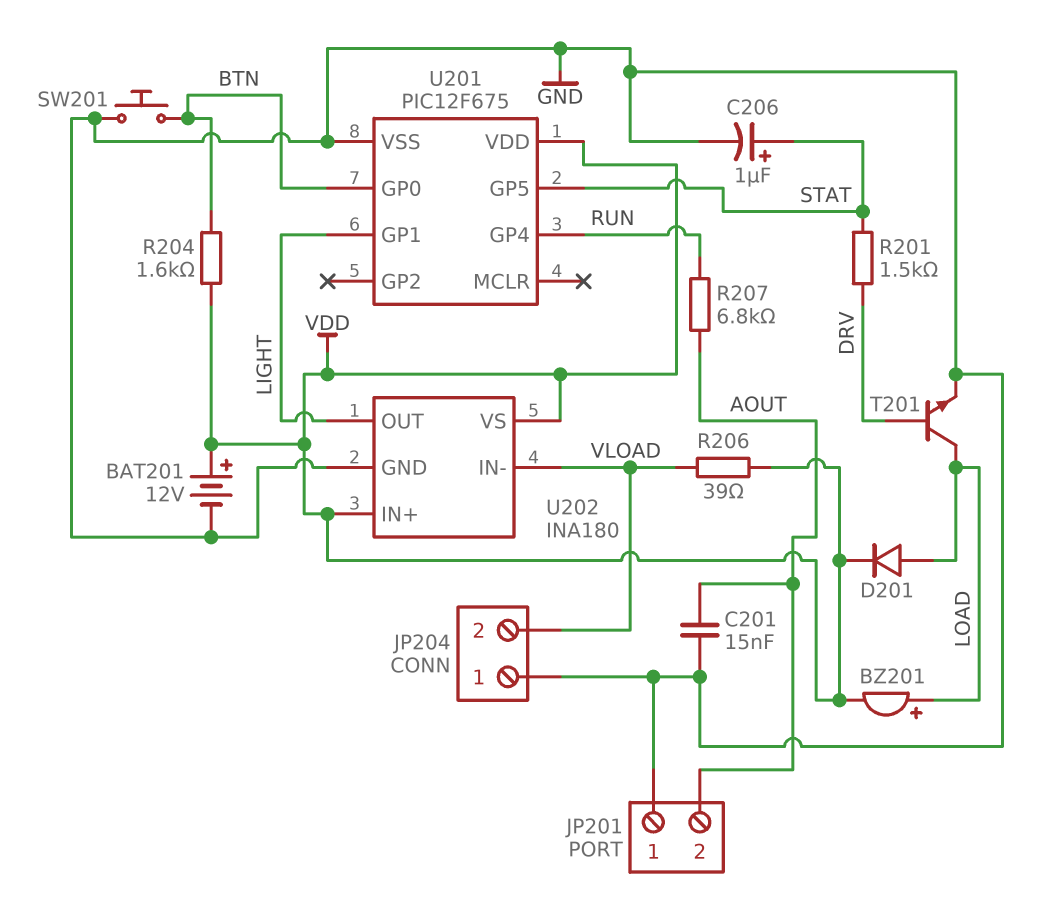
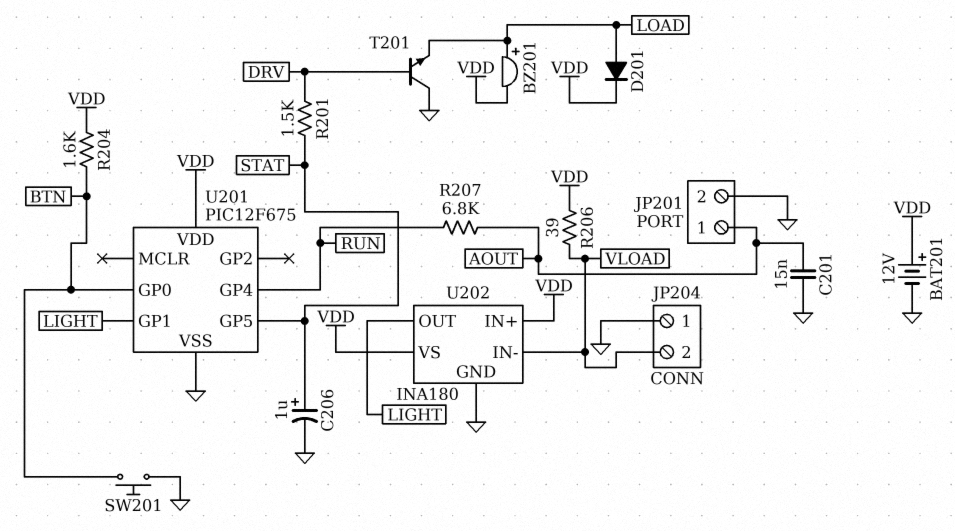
JP201 pin 1: GND -> AOUT
JP201 pin 2: AOUT -> GND
T201: NPN (B DRV, C LOAD, E GND) -> NPN (B DRV, C GND, E LOAD)

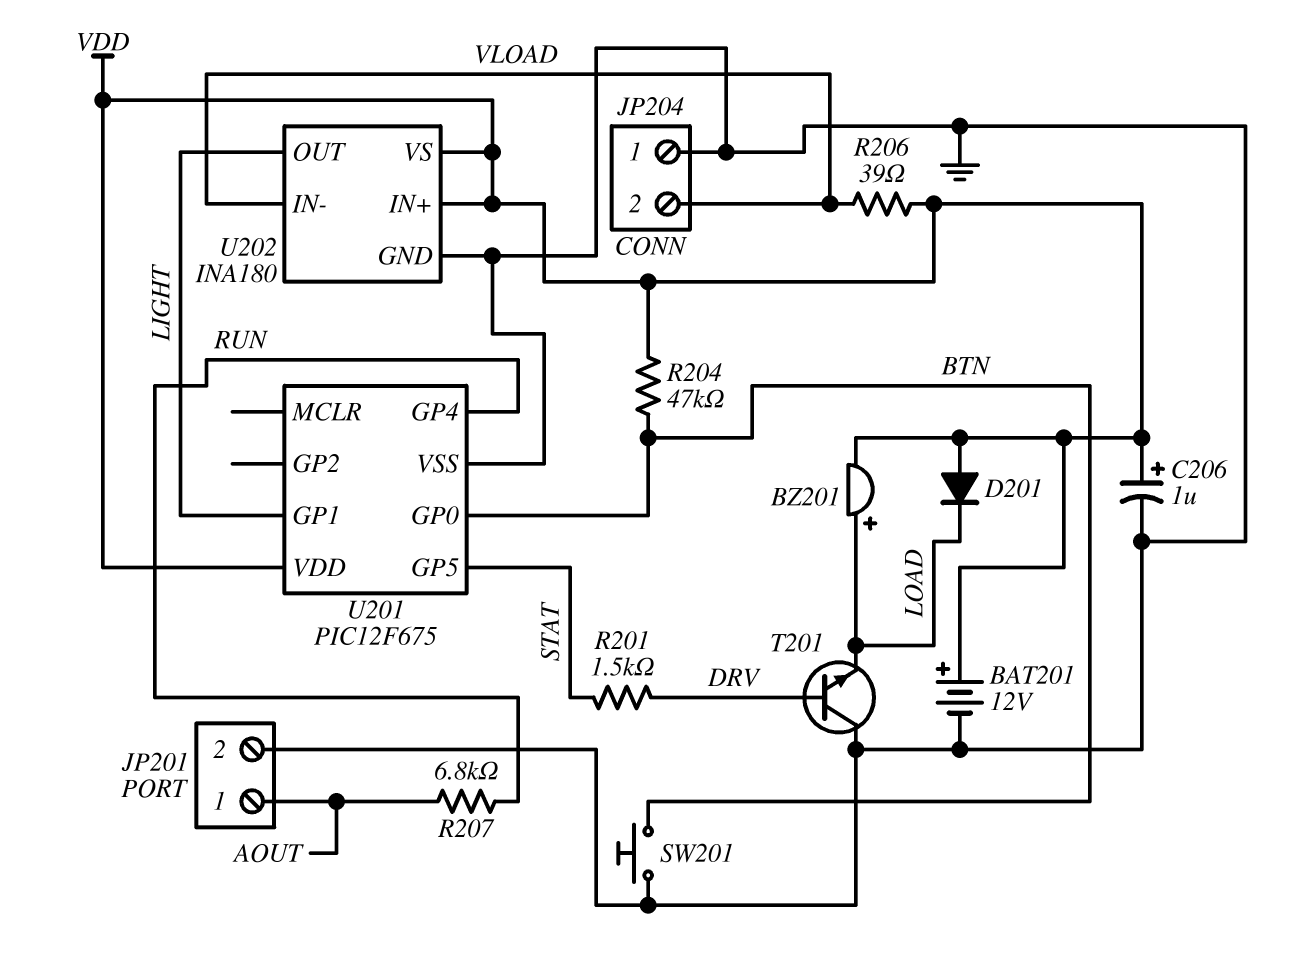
C201: 15nF (AOUT, GND) -> none
C206: 1uF (plus STAT, minus GND) -> 1uF (plus VDD, minus GND)
D201: diode (A LOAD, K VDD) -> diode (A VDD, K LOAD)
R204: 1.6k (BTN, VDD) -> 47k (BTN, VDD)

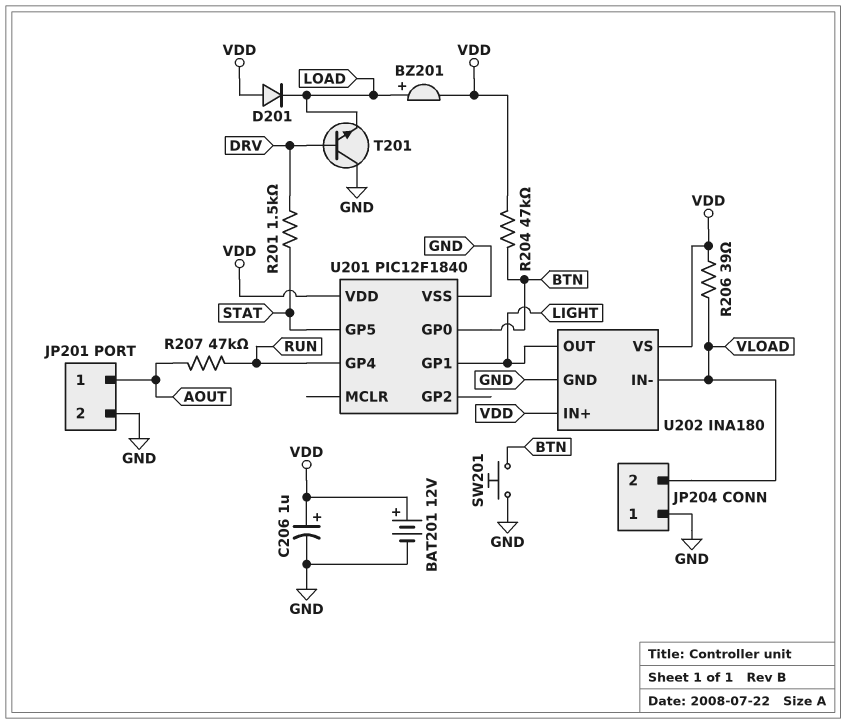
R207: 6.8k (AOUT, RUN) -> 47k (AOUT, RUN)
U201: PIC12F675 -> PIC12F1840

